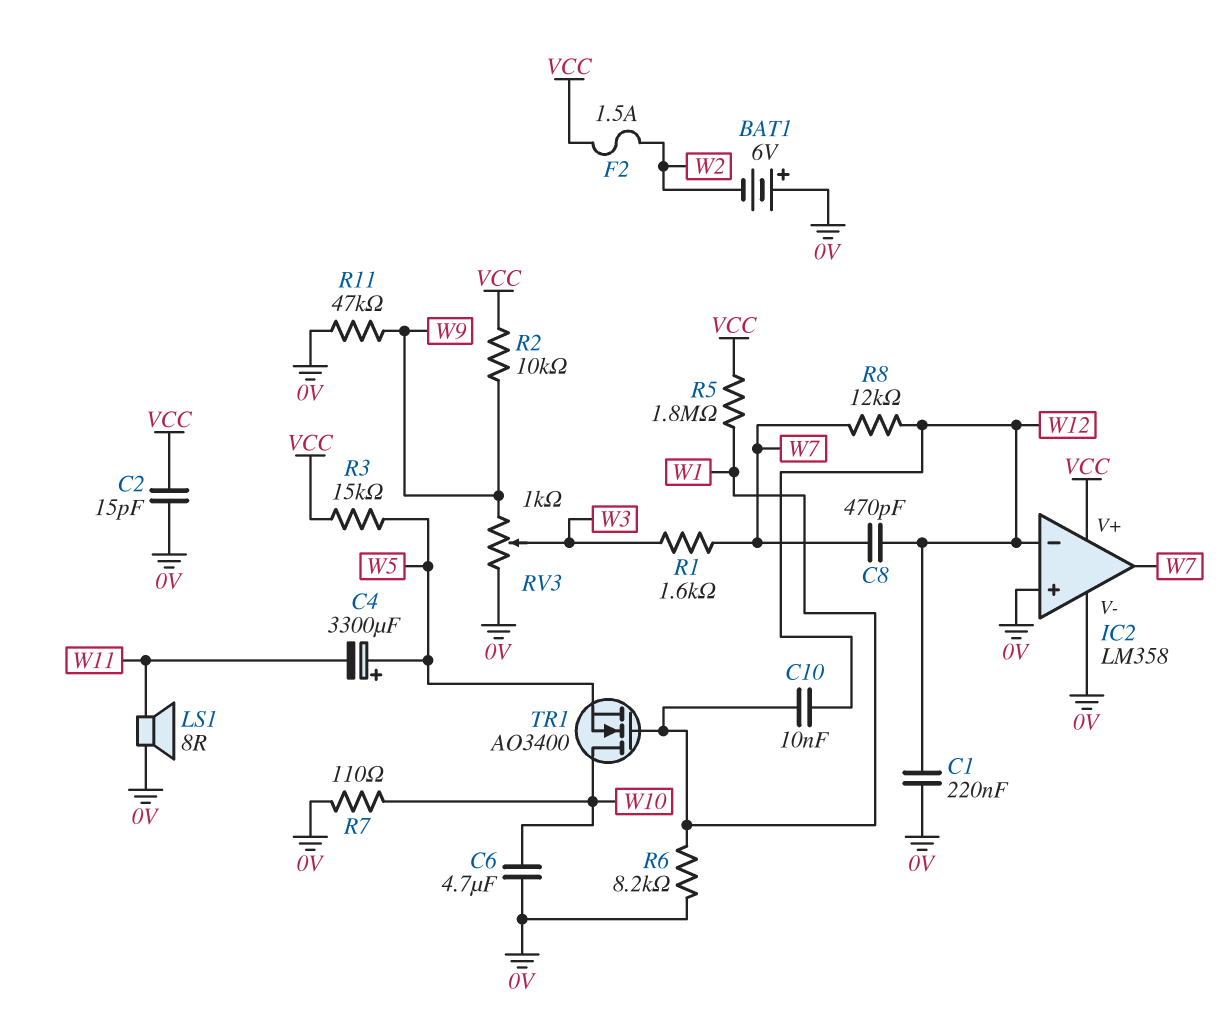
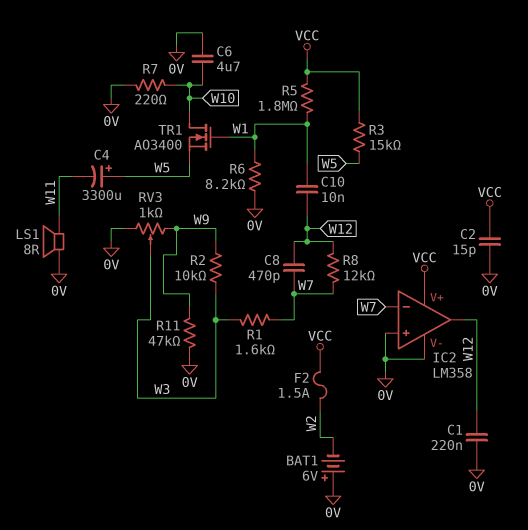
IC2 pin in-: W12 -> W7
IC2 pin out: W7 -> W12
R2: 10k (VCC, W9) -> 10k (W3, W9)
R7: 110 (0V, W10) -> 220 (0V, W10)

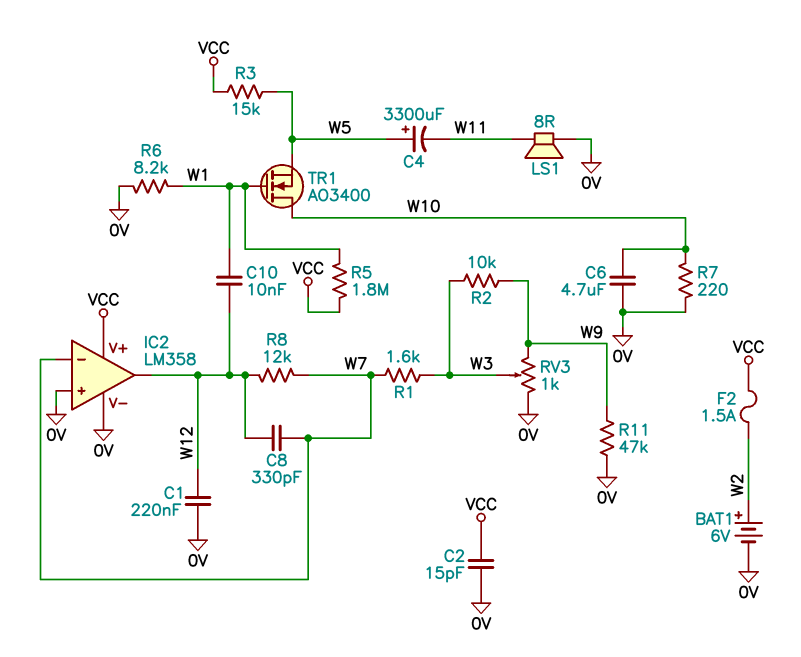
BAT1: 6V (plus 0V, minus W2) -> 6V (plus W2, minus 0V)
C8: 470pF (W7, W12) -> 330pF (W7, W12)

